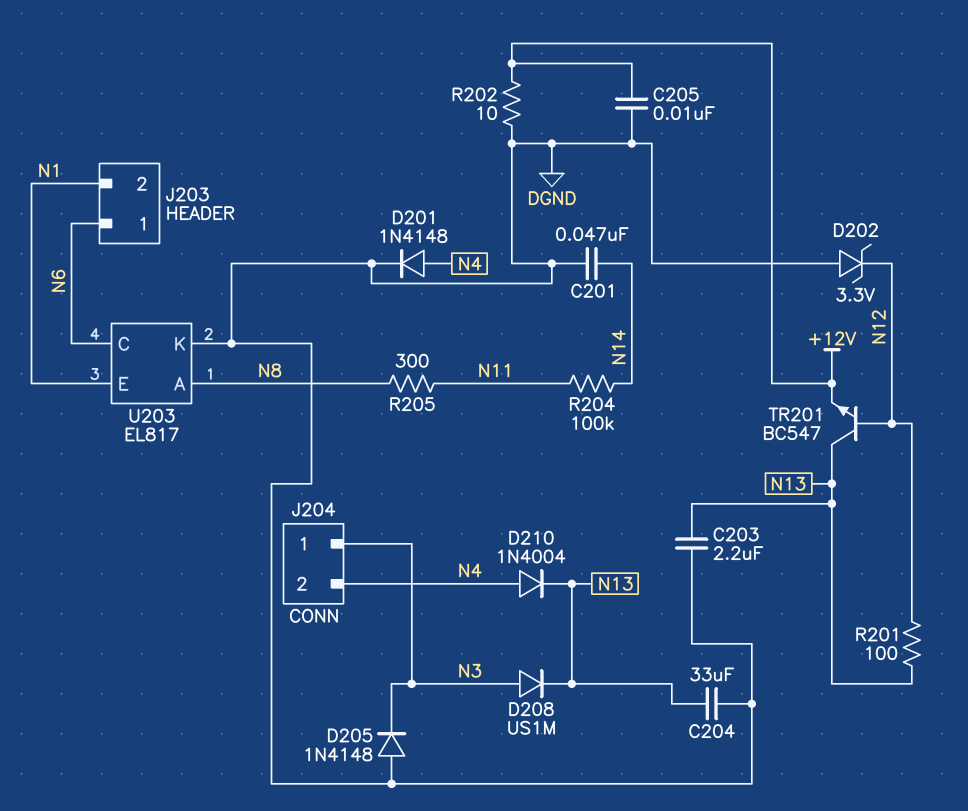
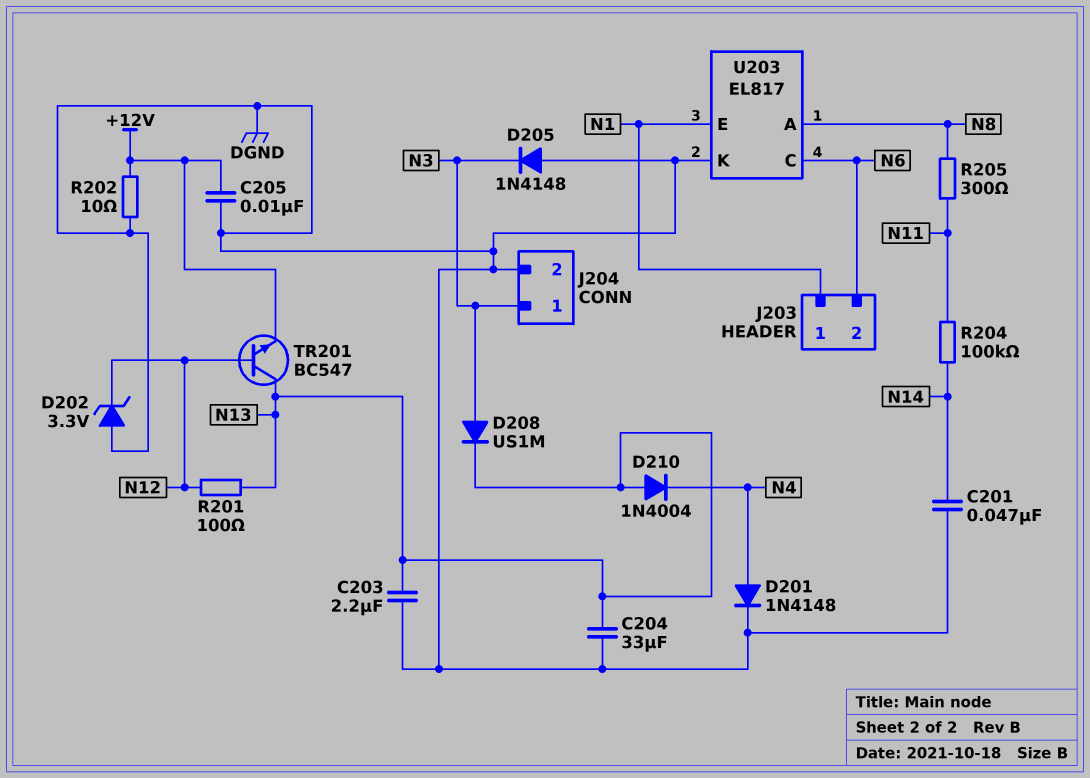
D210: diode 1N4004 (A N4, K N13) -> diode 1N4004 (A N13, K N4)
J203 pin 1: N6 -> N1
J203 pin 2: N1 -> N6
J204 pin 2: N4 -> DGND

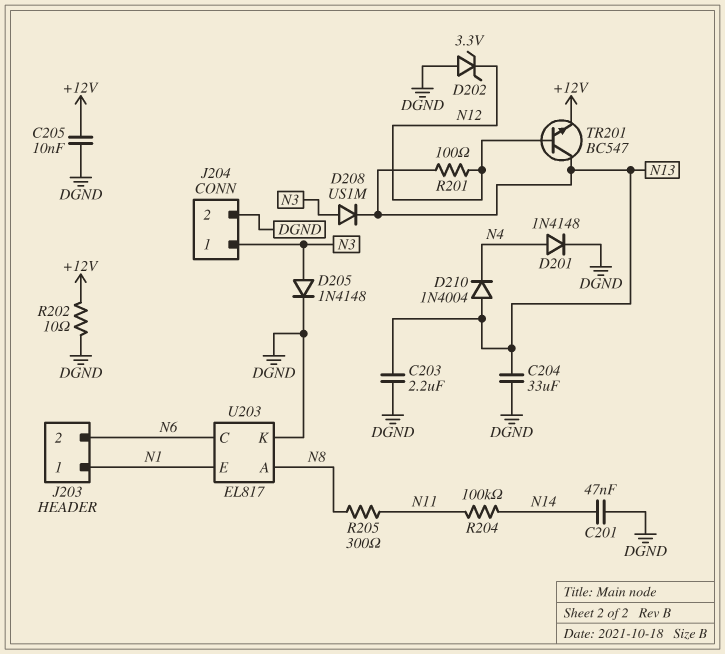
D205: diode 1N4148 (A DGND, K N3) -> diode 1N4148 (A N3, K DGND)

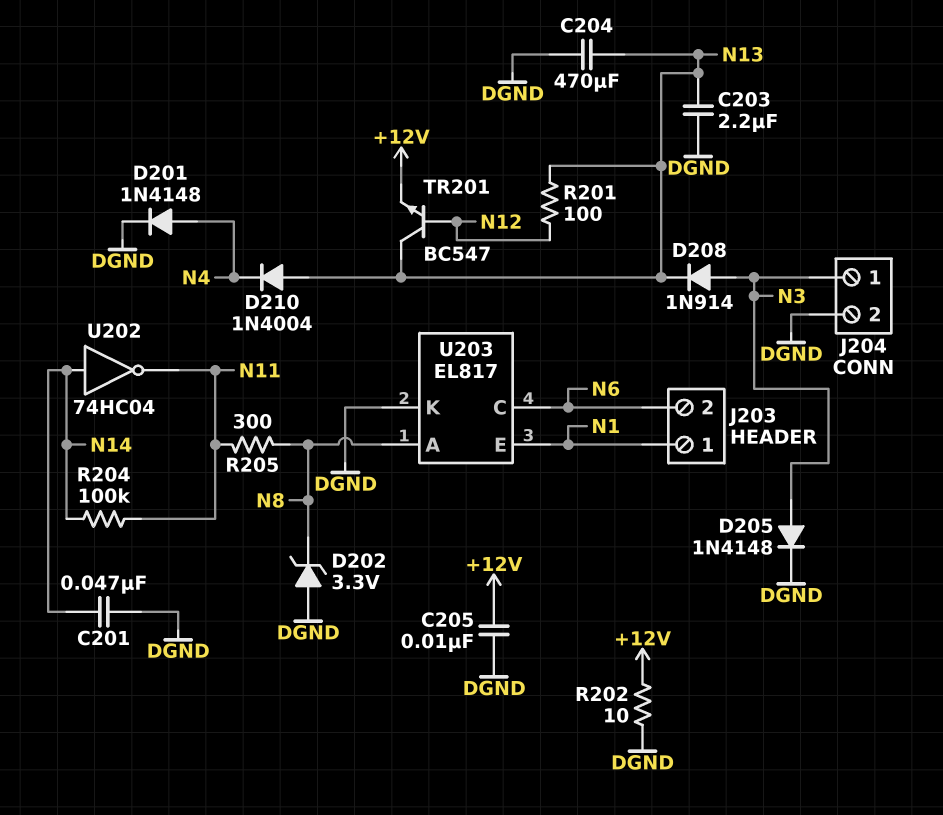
C204: 33uF (DGND, N13) -> 470uF (DGND, N13)
D202: zener 3.3V (A DGND, K N12) -> zener 3.3V (A DGND, K N8)
D208: diode US1M (A N3, K N13) -> diode 1N914 (A N3, K N13)
U202: none -> NOT 74HC04 (in N14, out N11)

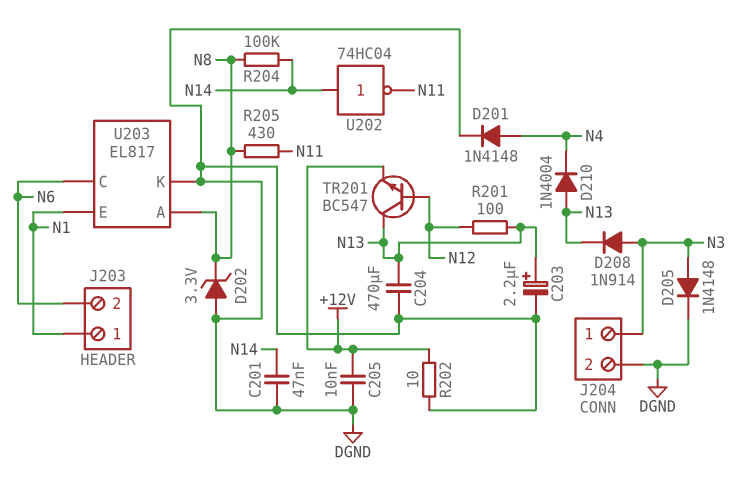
C203: 2.2uF (DGND, N13) -> 2.2uF (plus N13, minus DGND)
R204: 100k (N11, N14) -> 100k (N8, N14)
R205: 300 (N8, N11) -> 430 (N8, N11)

